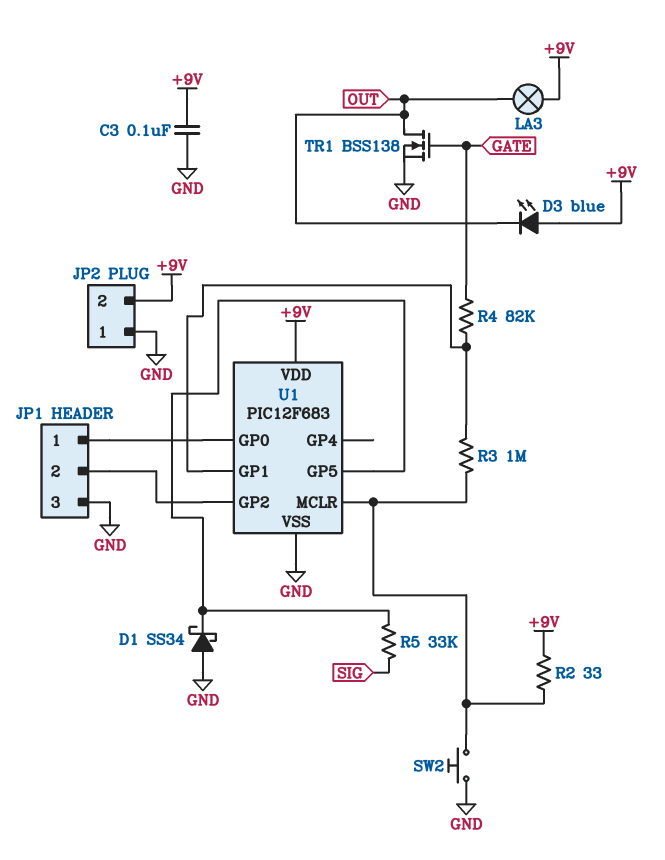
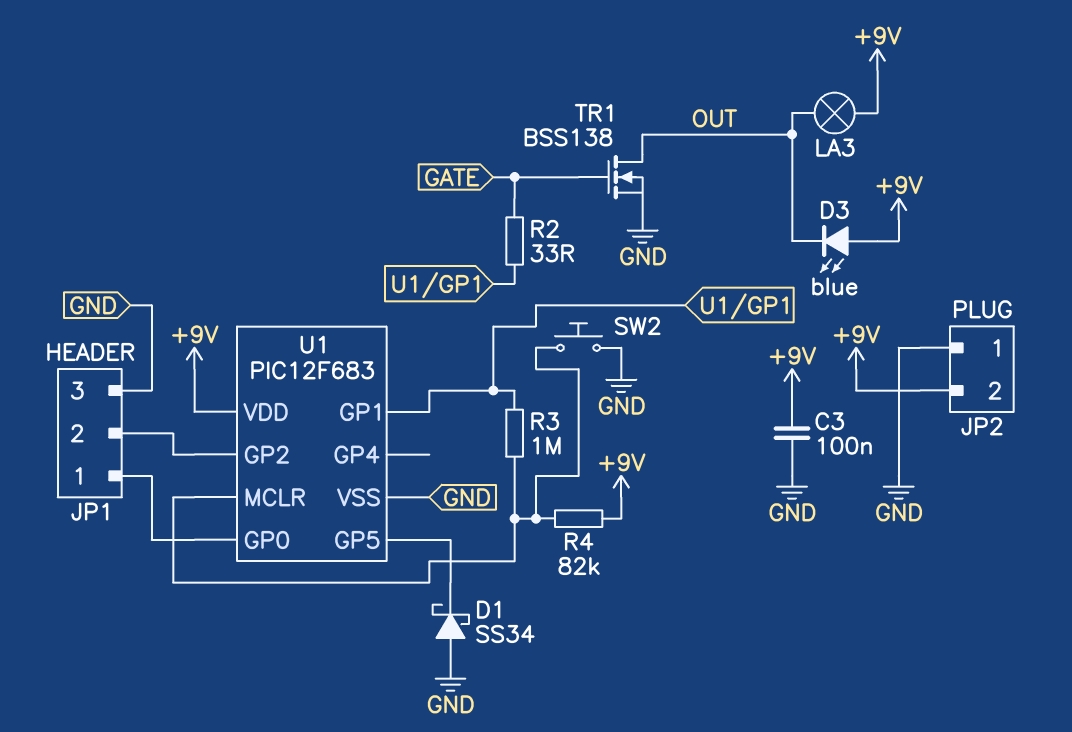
R2: 33 (+9V, U1/MCLR) -> 33 (GATE, U1/GP1)
R4: 82k (GATE, U1/GP1) -> 82k (+9V, U1/MCLR)
R5: 33k (SIG, U1/GP5) -> none

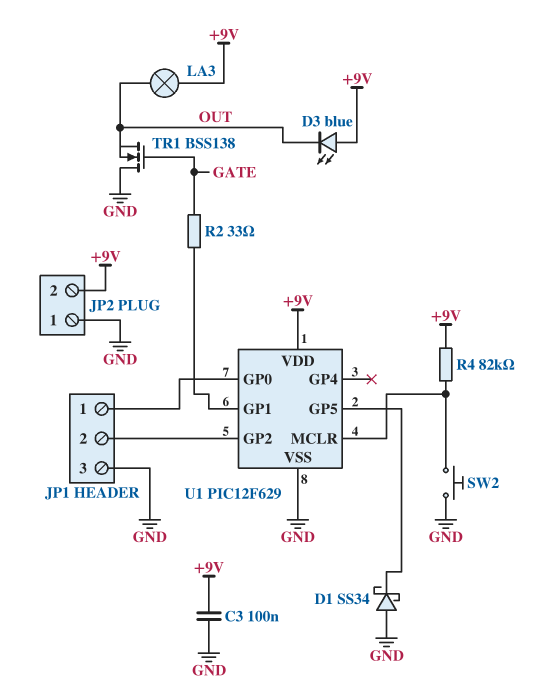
R3: 1M (U1/GP1, U1/MCLR) -> none
TR1: NMOS BSS138 (G GATE, D OUT, S GND) -> NMOS BSS138 (G GATE, D GND, S OUT)
U1: PIC12F683 -> PIC12F629

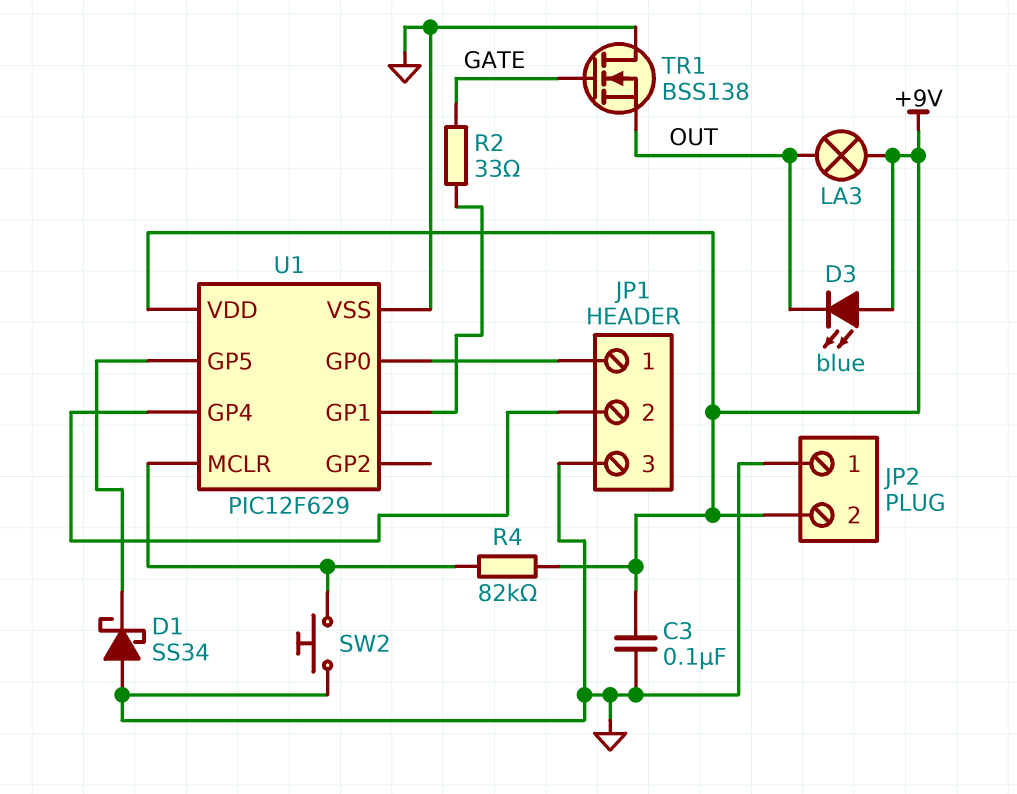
U1 pin GP2: JP1/2 -> none
U1 pin GP4: none -> JP1/2

